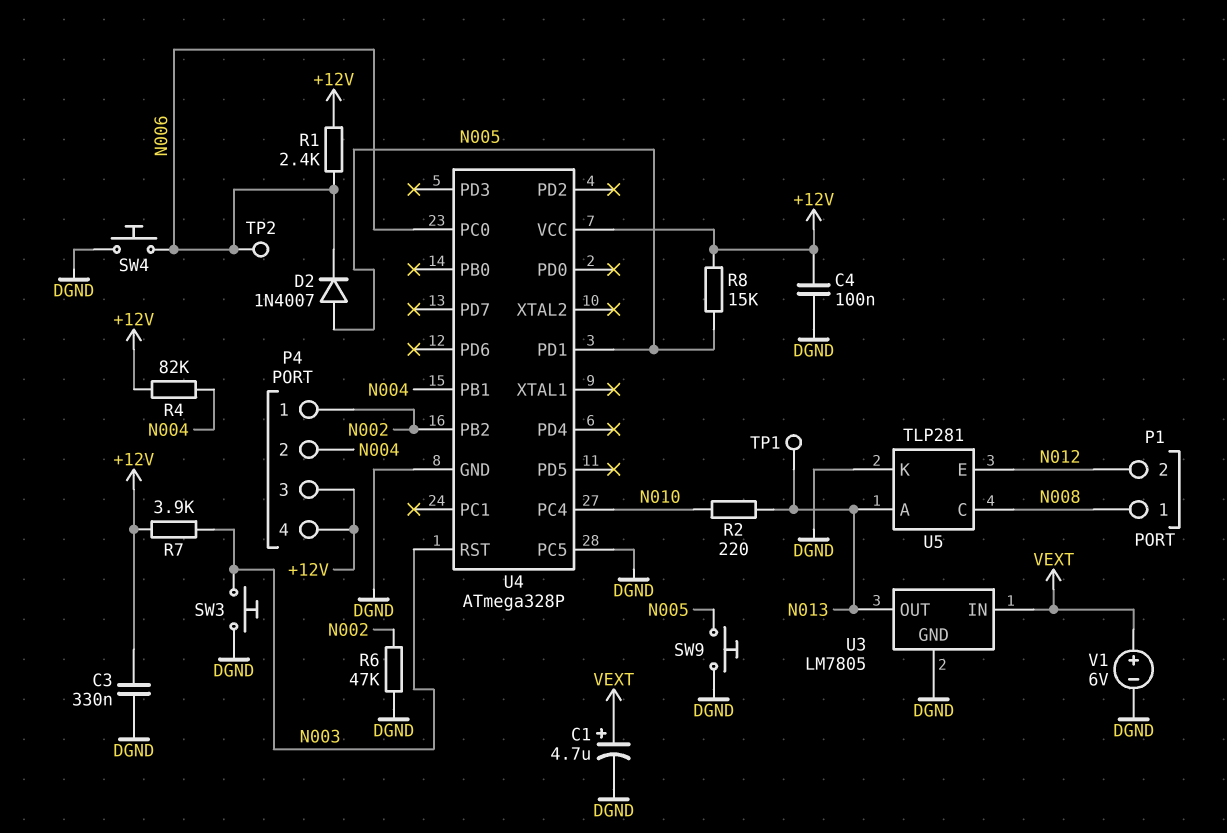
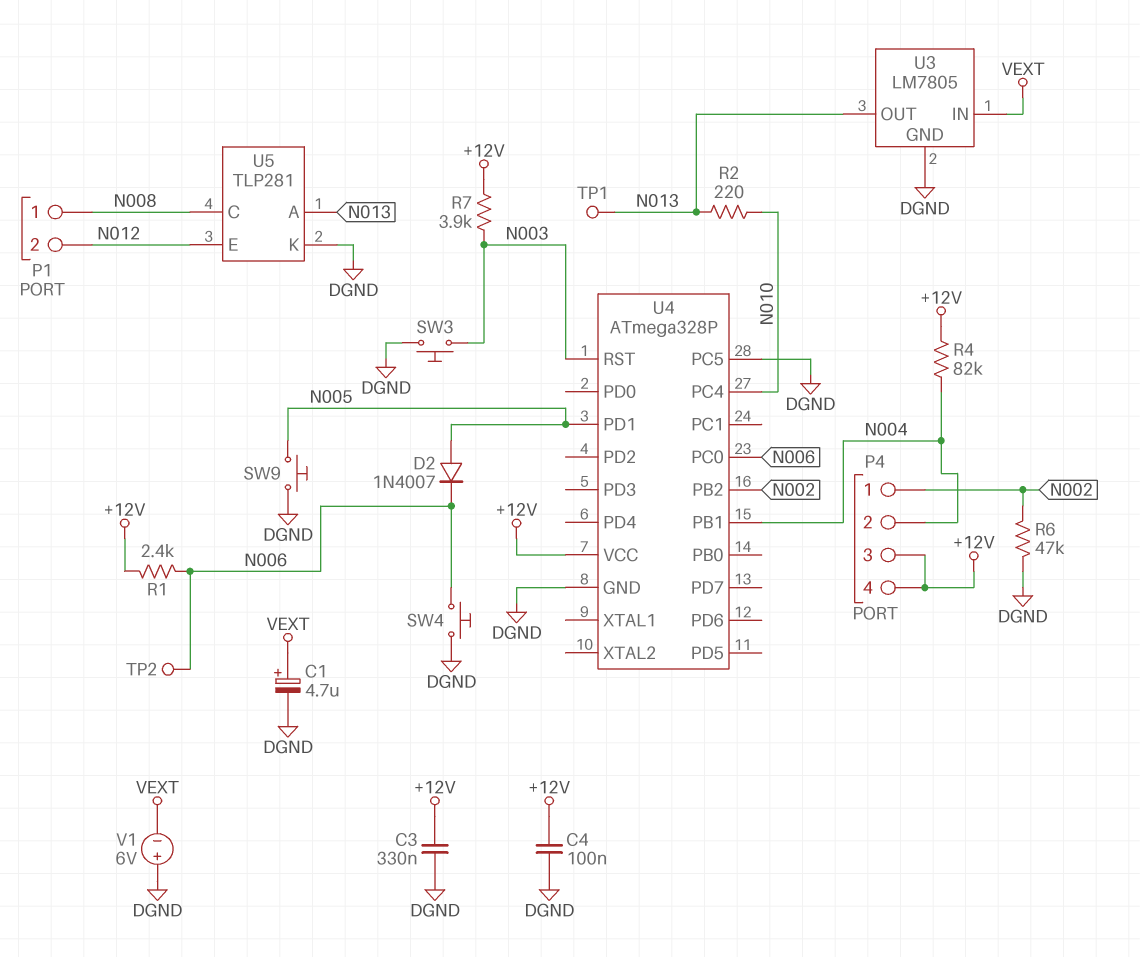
R8: 15k (+12V, N005) -> none
V1: 6V (plus VEXT, minus DGND) -> 6V (plus DGND, minus VEXT)

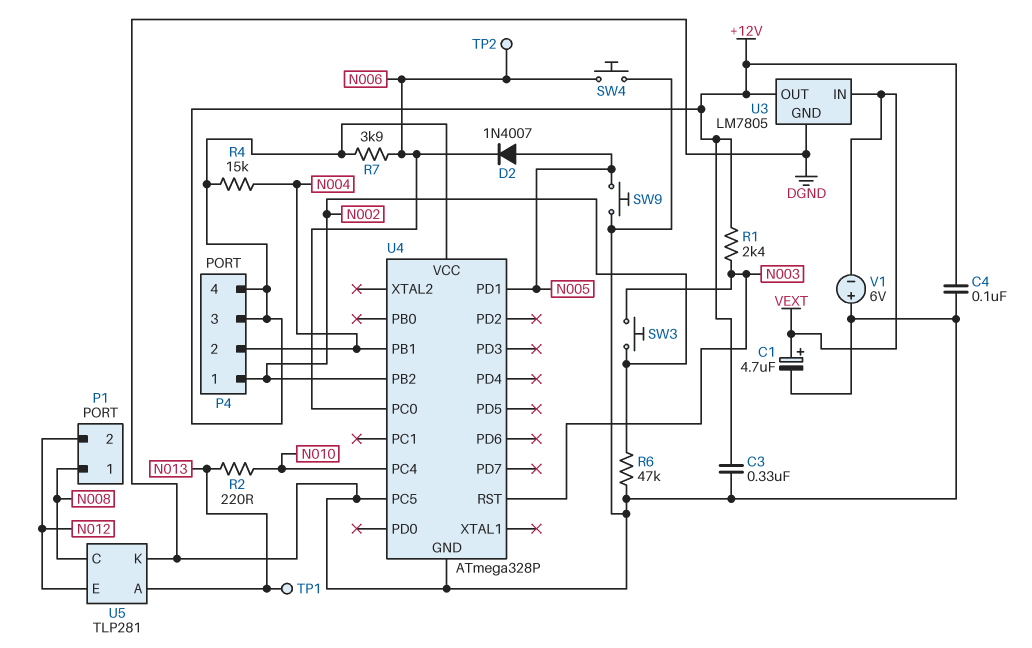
R1: 2.4k (+12V, N006) -> 2.4k (+12V, N003)
R4: 82k (+12V, N004) -> 15k (+12V, N004)
R7: 3.9k (+12V, N003) -> 3.9k (+12V, N006)
SW3: button (DGND, N003) -> button (N002, N003)
U3 pin OUT: N013 -> +12V

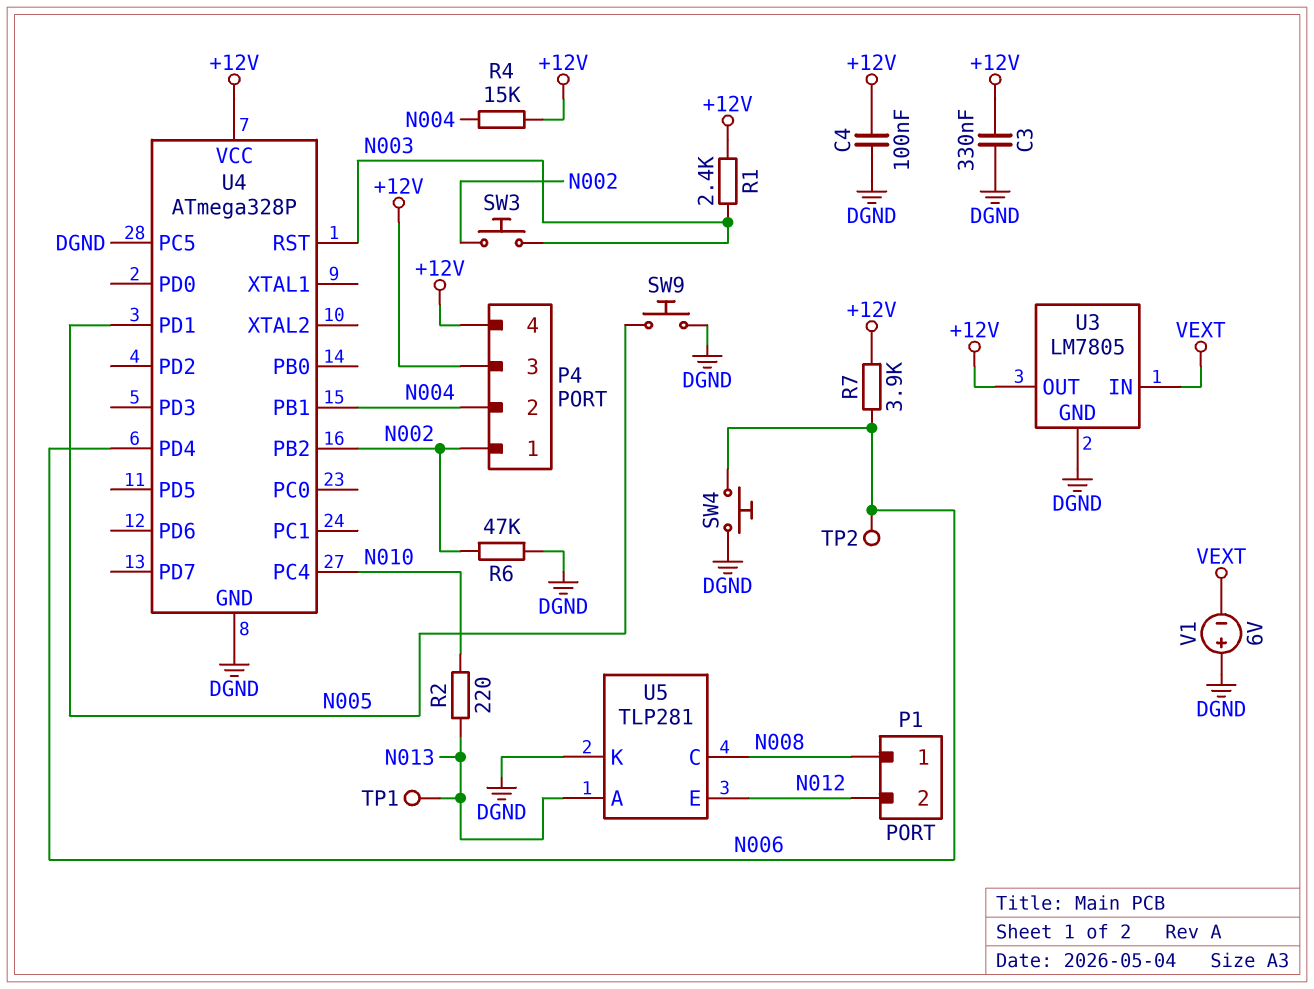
C1: 4.7uF (plus VEXT, minus DGND) -> none
D2: diode 1N4007 (A N005, K N006) -> none
U4 pin PC0: N006 -> none
U4 pin PD4: none -> N006

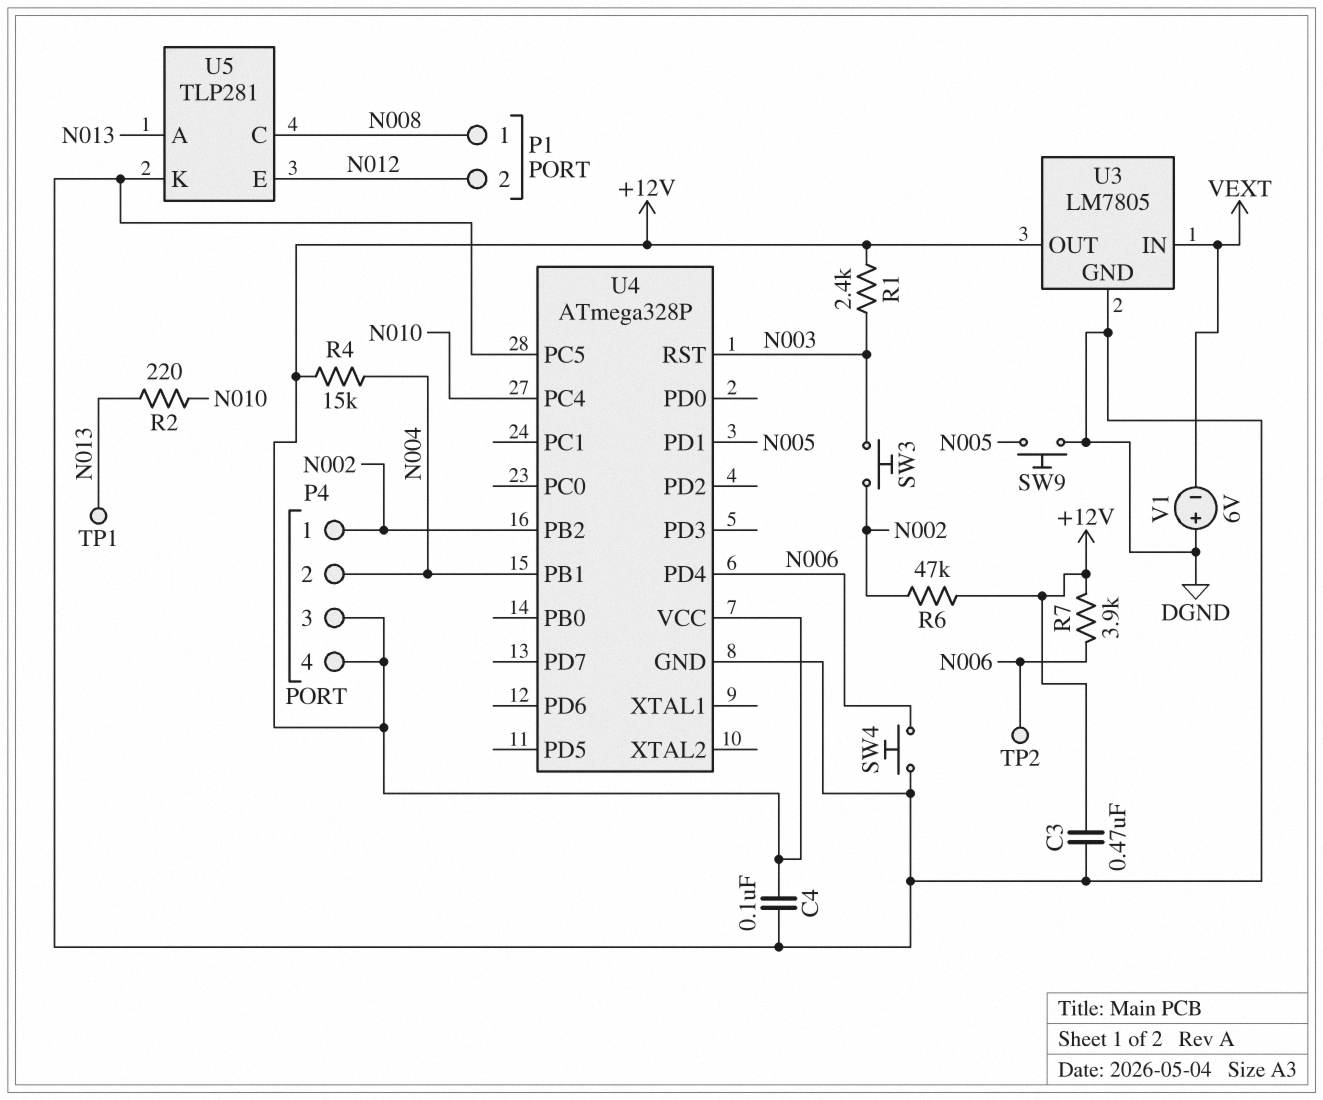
C3: 330nF (+12V, DGND) -> 470nF (+12V, DGND)
R6: 47k (DGND, N002) -> 47k (+12V, N002)

